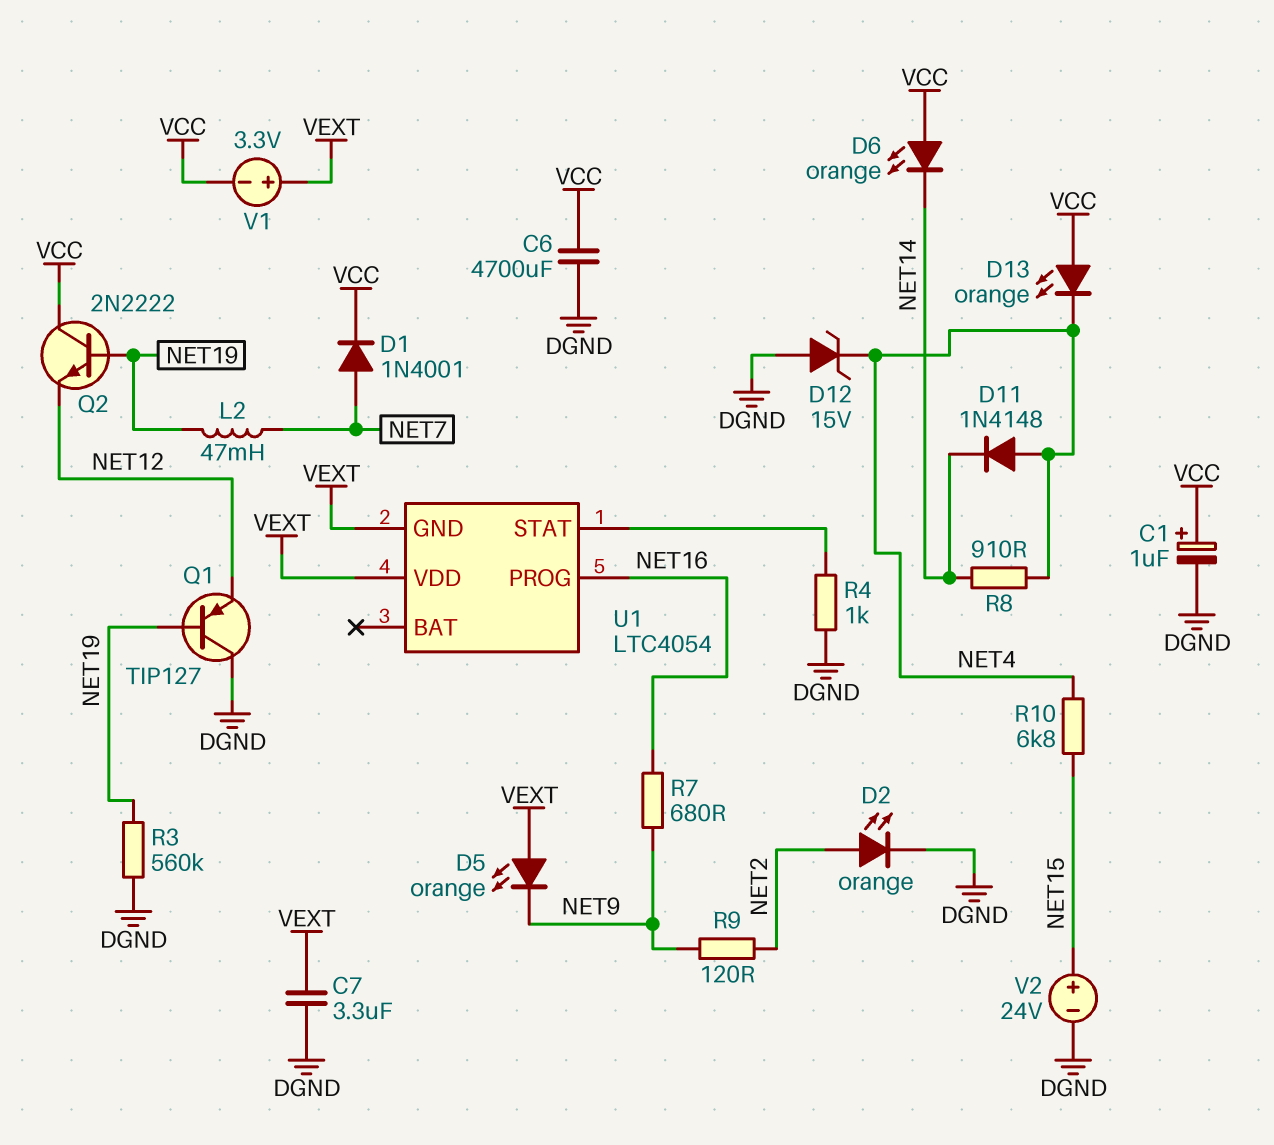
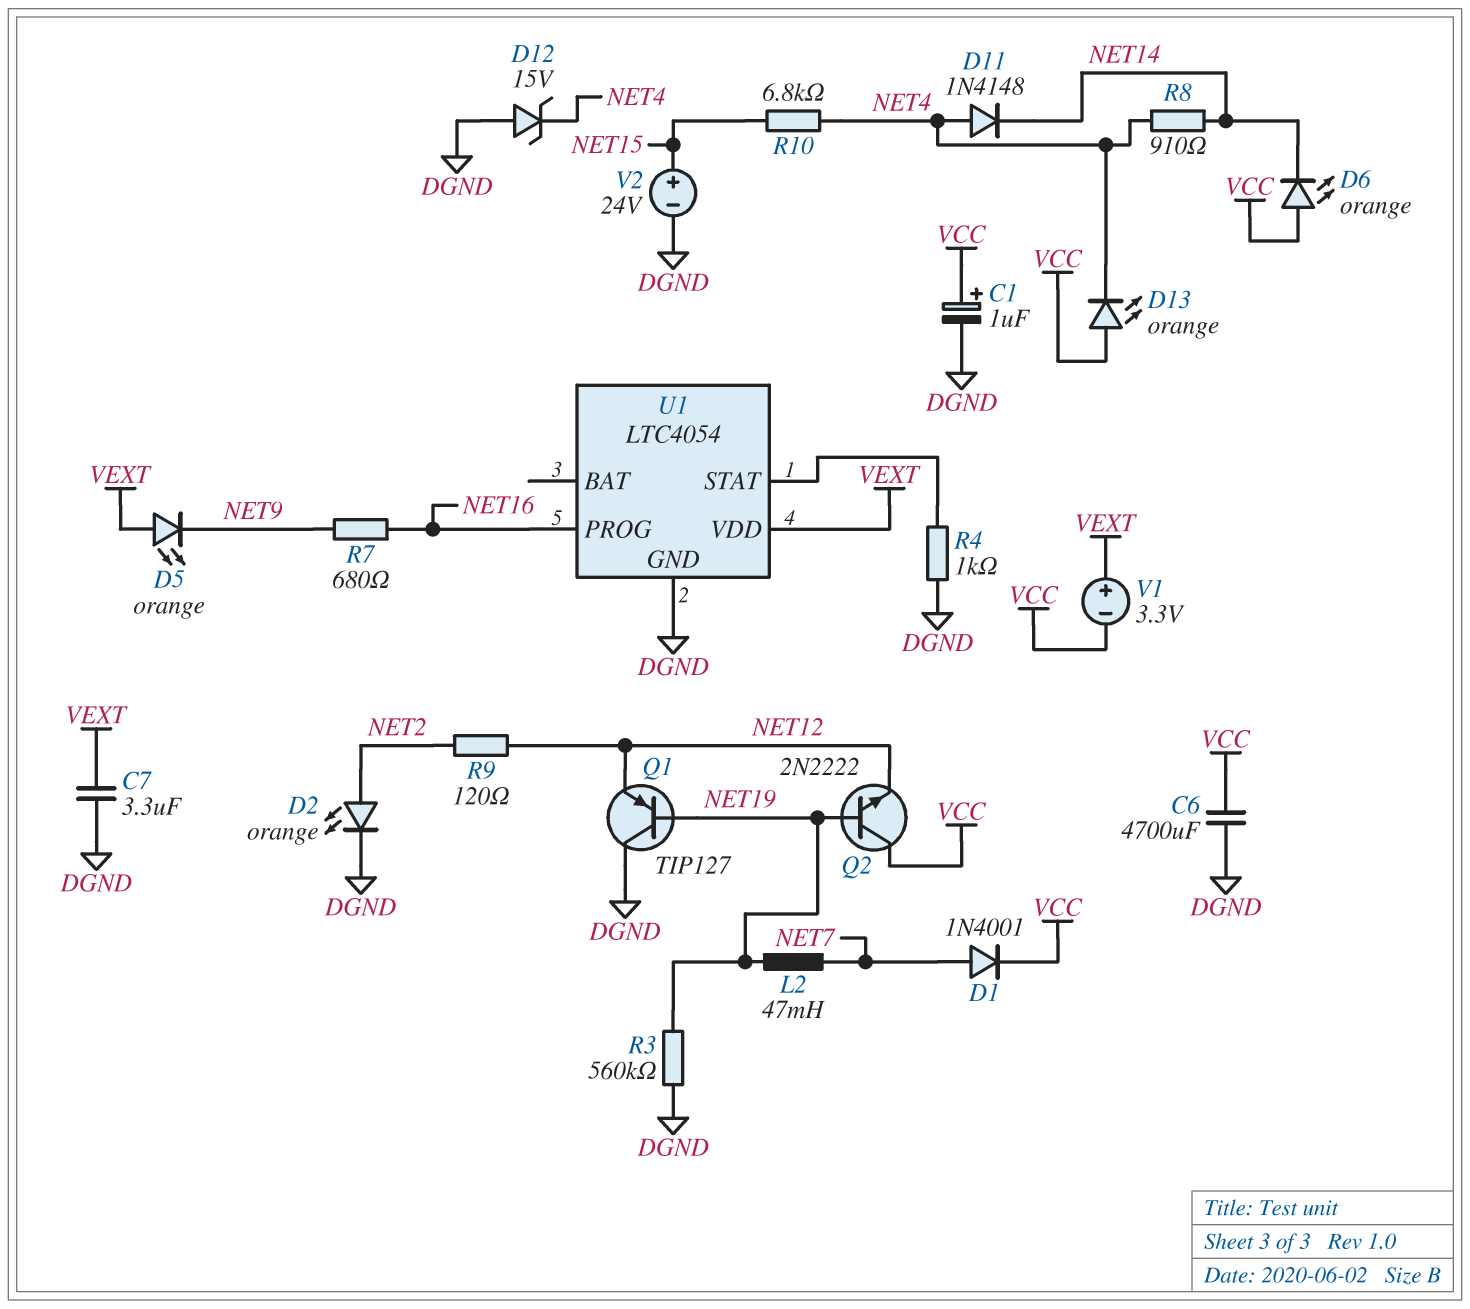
R9: 120 (NET2, NET9) -> 120 (NET2, NET12)
U1 pin GND: VEXT -> DGND

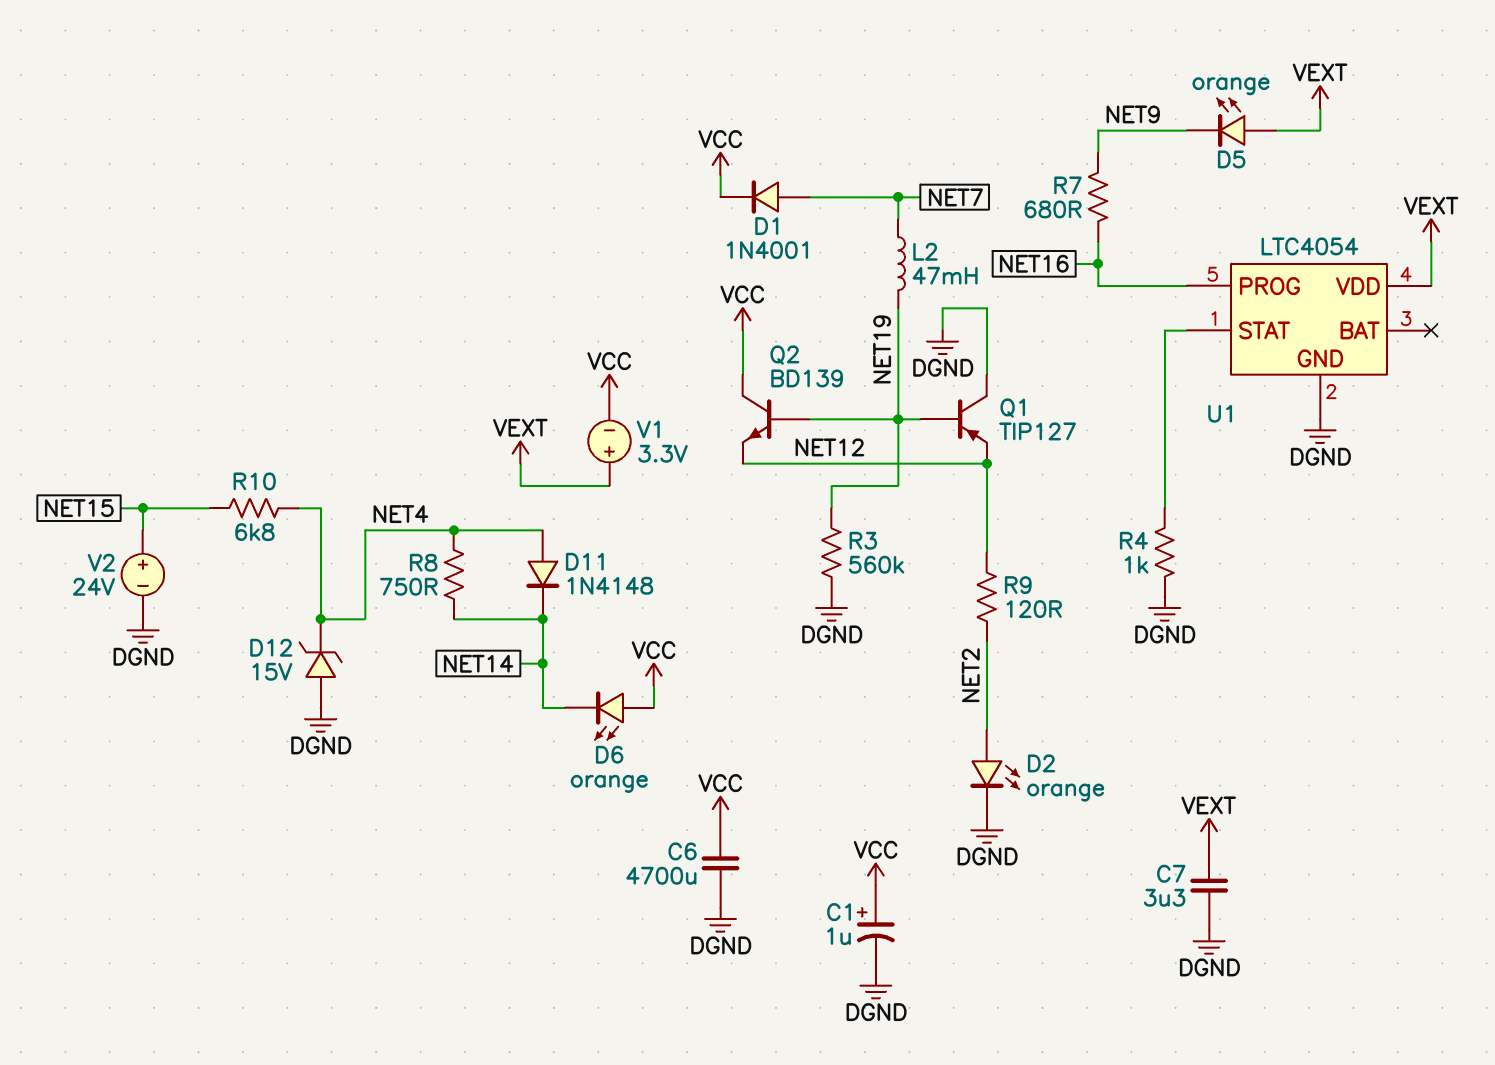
D13: LED orange (A VCC, K NET4) -> none
Q2: NPN 2N2222 (B NET19, C VCC, E NET12) -> NPN BD139 (B NET19, C VCC, E NET12)
R8: 910 (NET4, NET14) -> 750 (NET4, NET14)

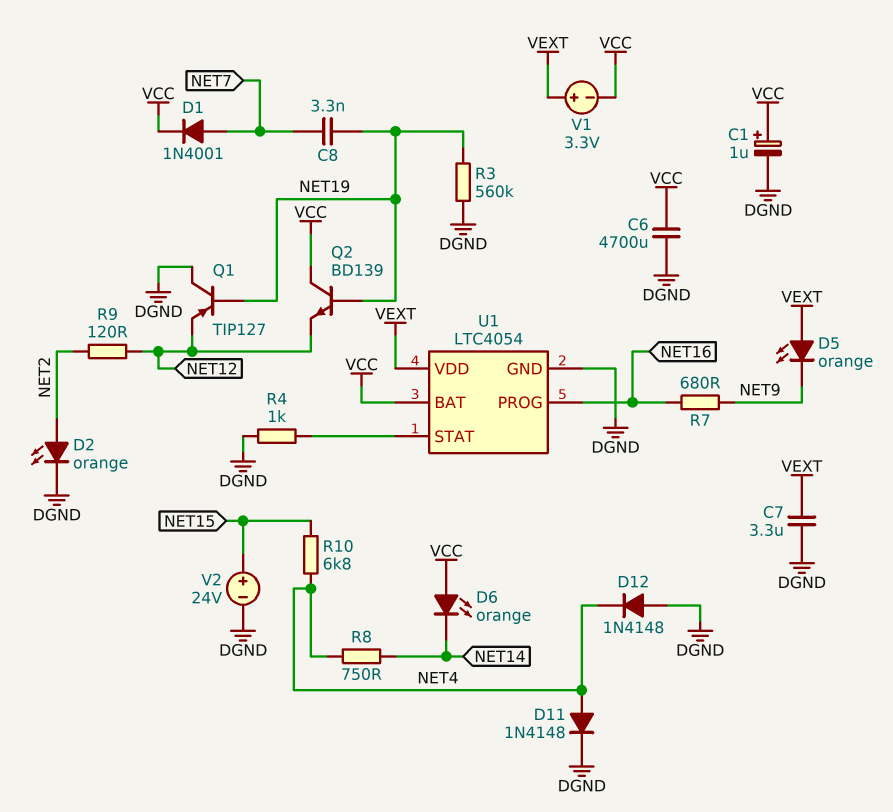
C8: none -> 3.3nF (NET7, NET19)
D11: diode 1N4148 (A NET4, K NET14) -> diode 1N4148 (A NET4, K DGND)
D12: zener 15V (A DGND, K NET4) -> diode 1N4148 (A DGND, K NET4)
L2: 47mH (NET7, NET19) -> none
U1 pin BAT: none -> VCC

